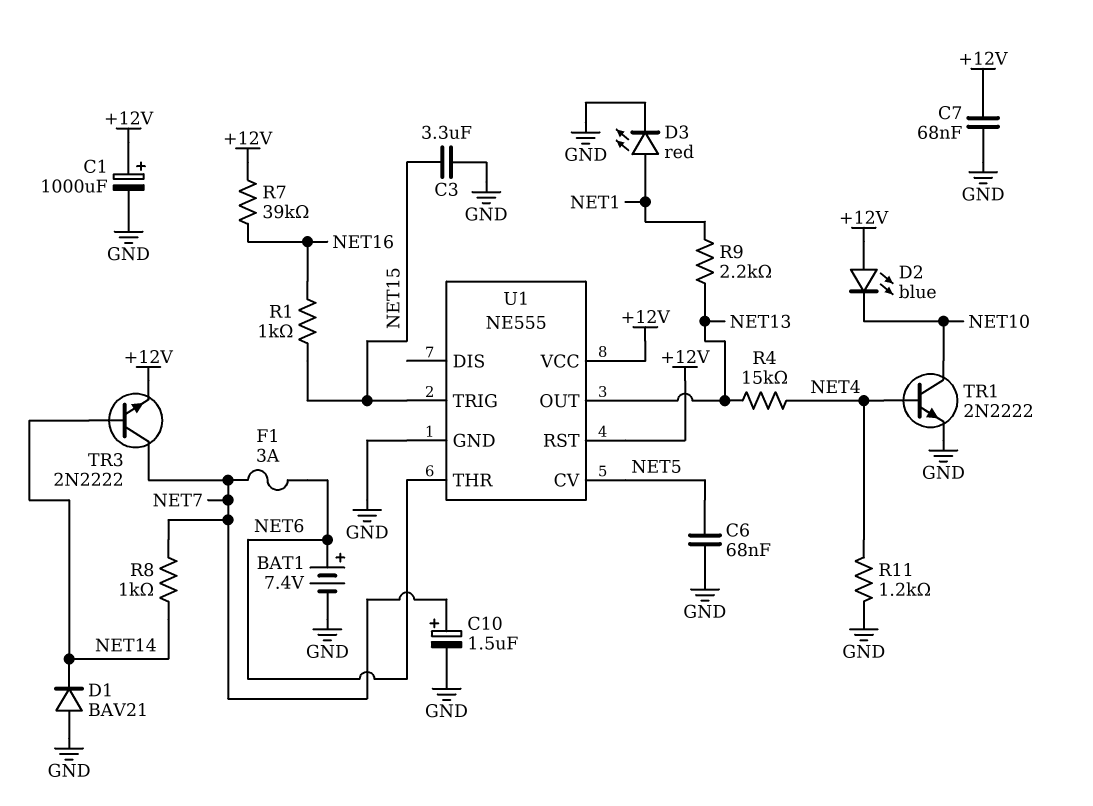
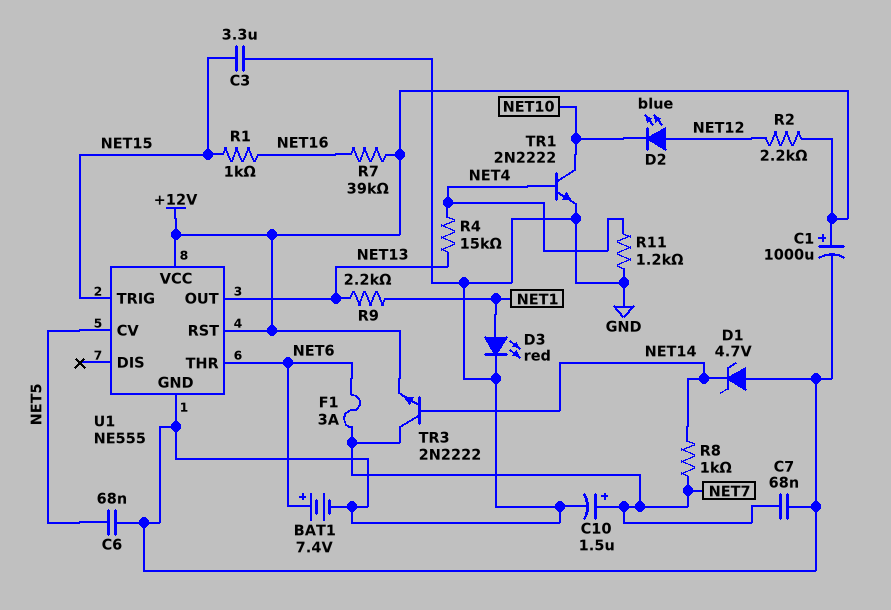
C7: 68nF (+12V, GND) -> 68nF (GND, NET7)
D1: diode BAV21 (A GND, K NET14) -> zener 4.7V (A GND, K NET14)
D2: LED blue (A +12V, K NET10) -> LED blue (A NET12, K NET10)
R2: none -> 2.2k (+12V, NET12)

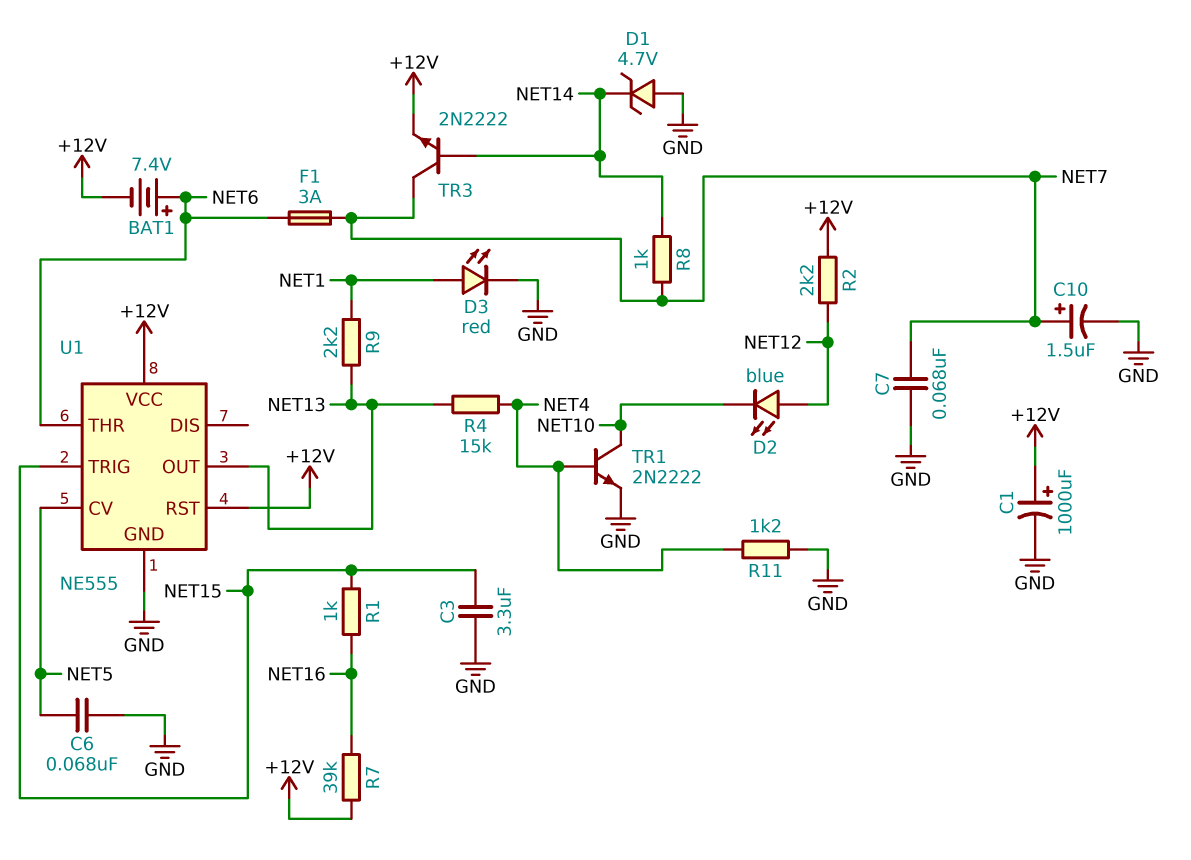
BAT1: 7.4V (plus NET6, minus GND) -> 7.4V (plus NET6, minus +12V)

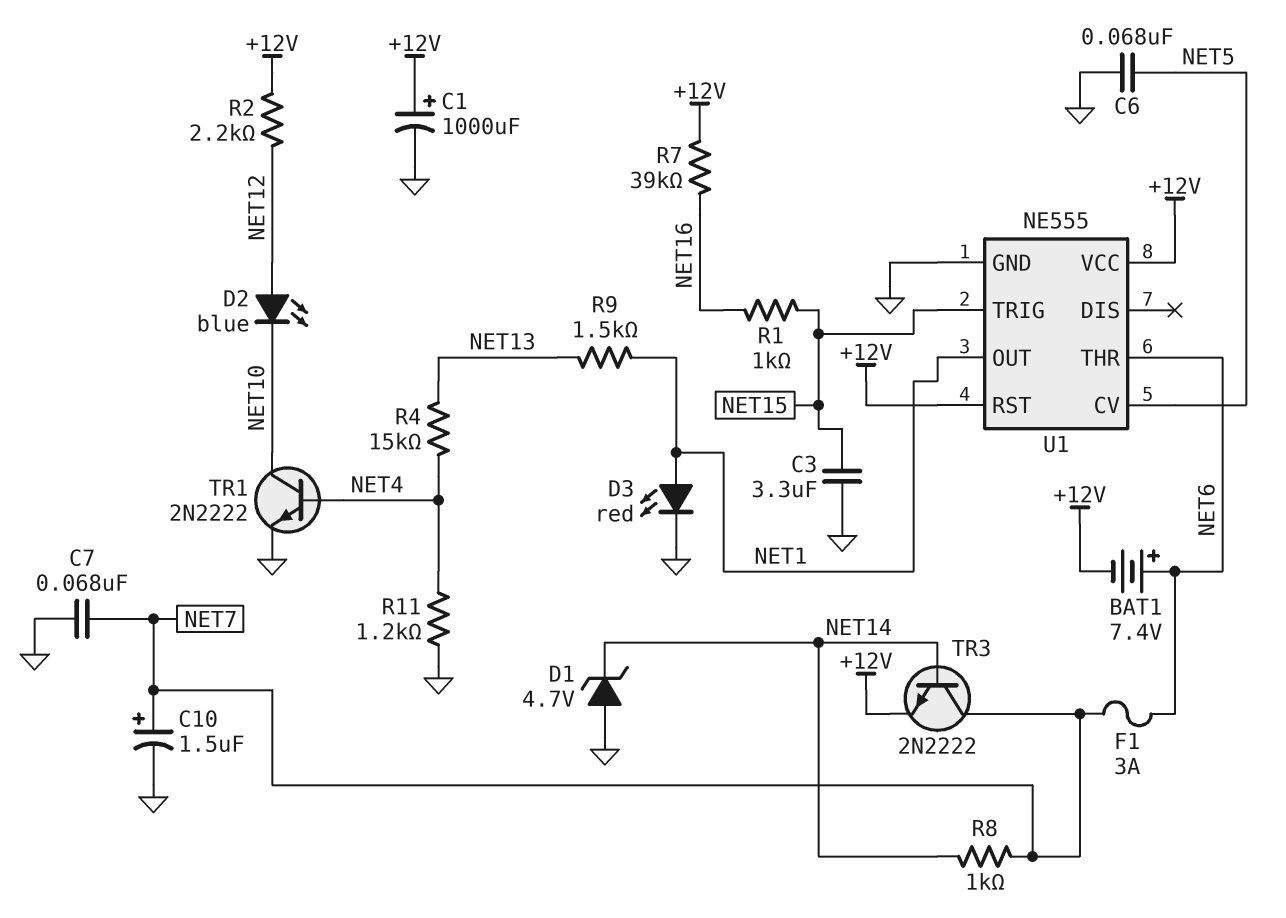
R9: 2.2k (NET1, NET13) -> 1.5k (NET1, NET13)
U1 pin OUT: NET13 -> NET1

